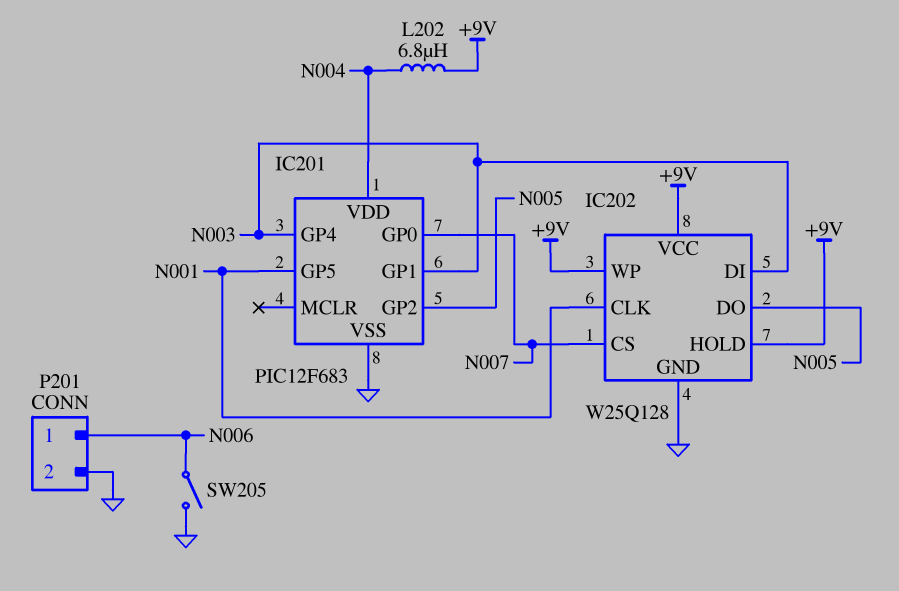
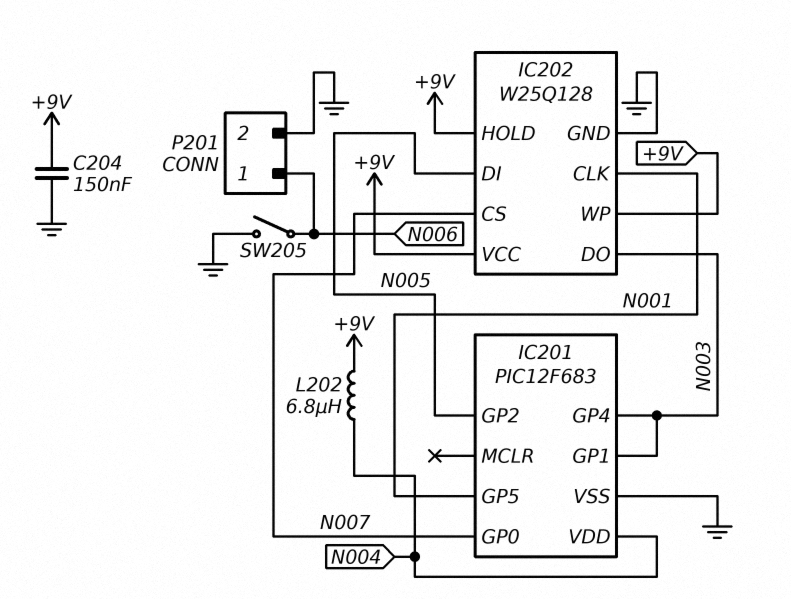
C204: none -> 150nF (+9V, GND)
IC202 pin DI: N003 -> N005
IC202 pin DO: N005 -> N003

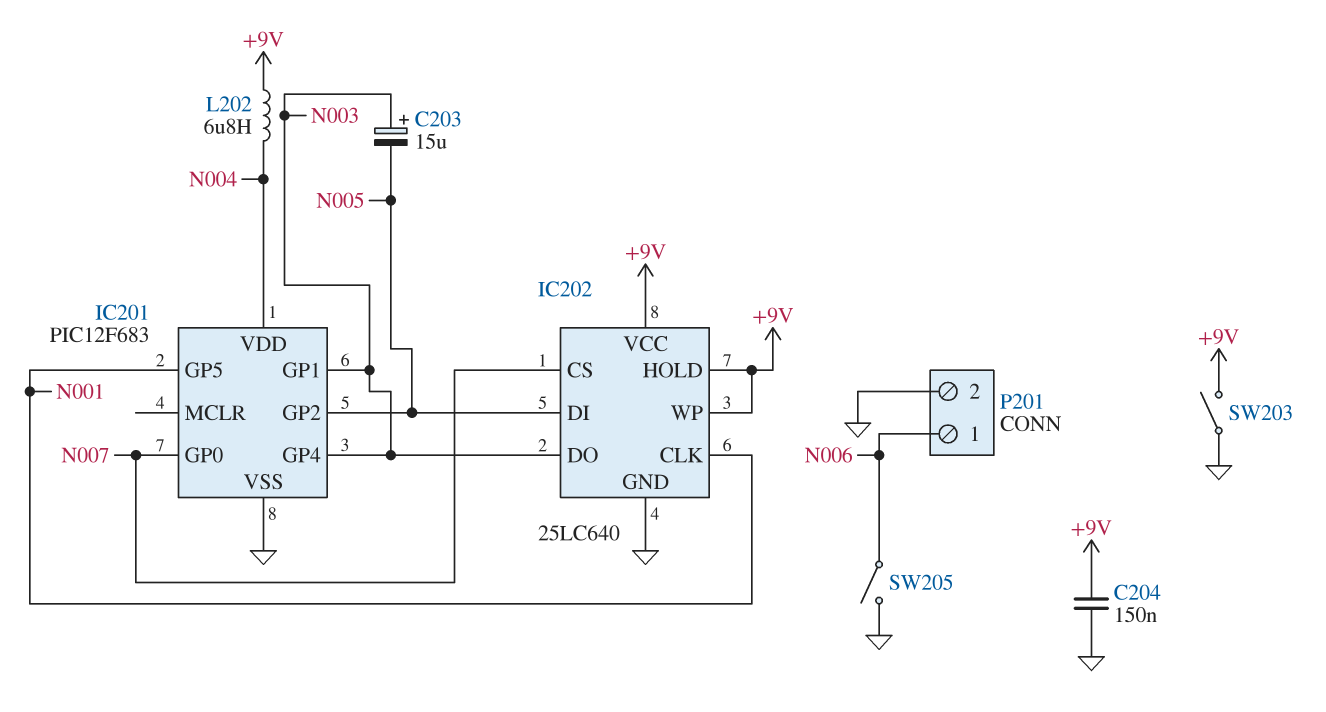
C203: none -> 15uF (plus N003, minus N005)
IC202: W25Q128 -> 25LC640
SW203: none -> switch (+9V, GND)

